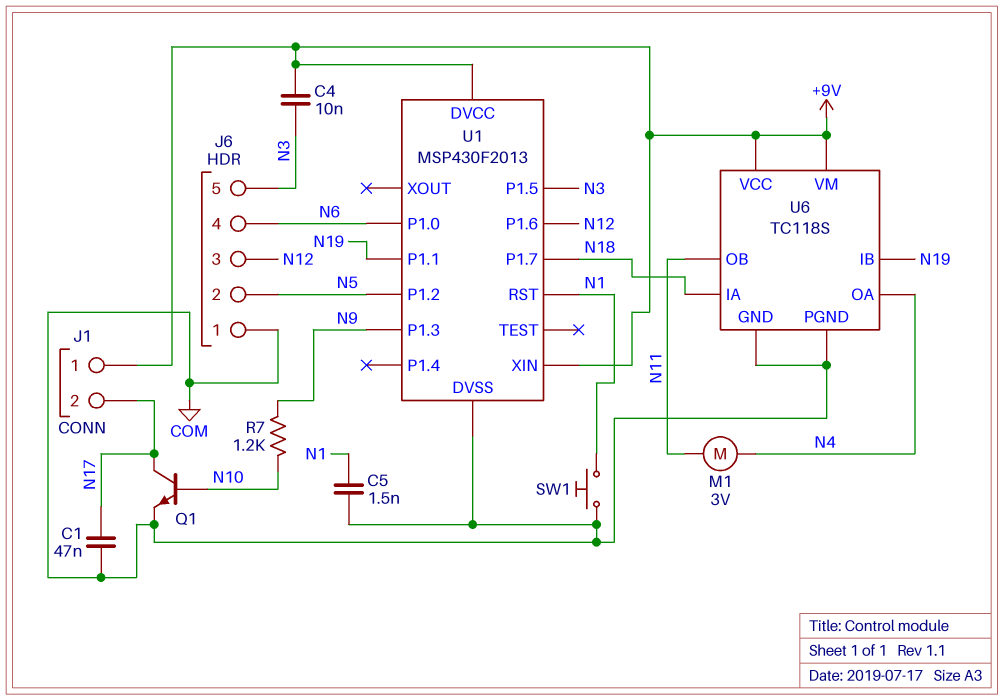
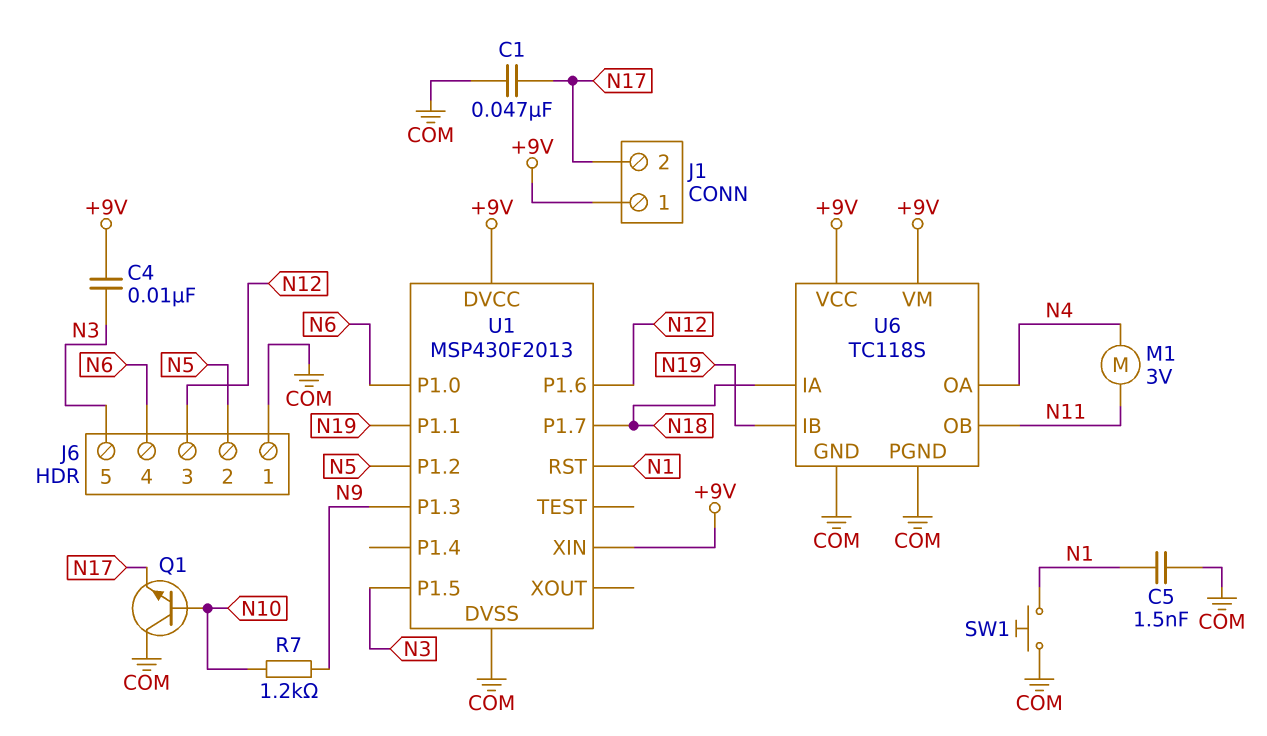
Q1: NPN (B N10, C N17, E COM) -> NPN (B N10, C COM, E N17)

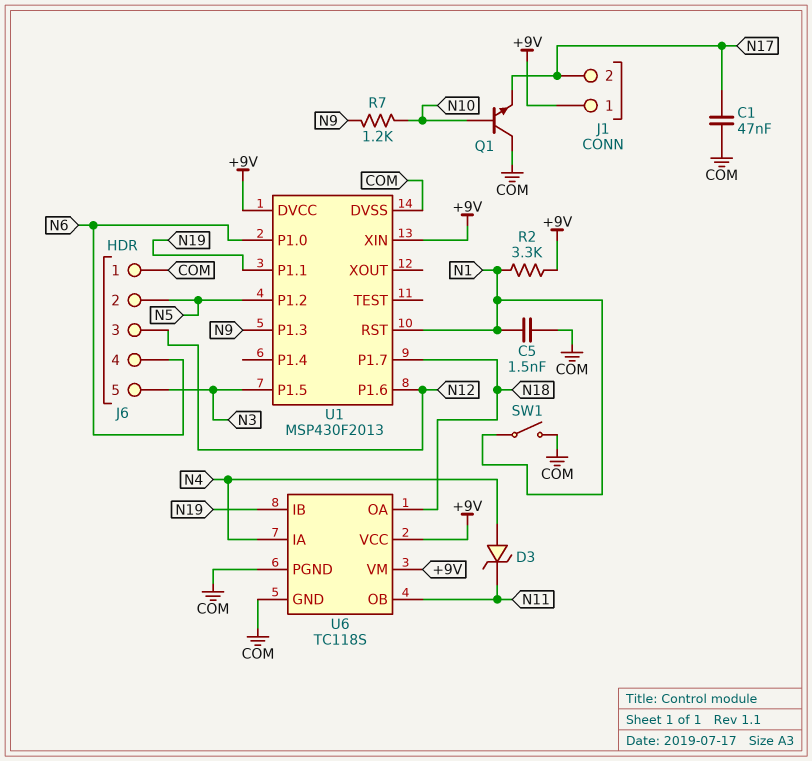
C4: 10nF (+9V, N3) -> none
D3: none -> zener (A N4, K N11)
M1: motor 3V (N4, N11) -> none
R2: none -> 3.3k (+9V, N1)
SW1: button (COM, N1) -> switch (COM, N1)
U6 pin IA: N18 -> N4
U6 pin OA: N4 -> N18

